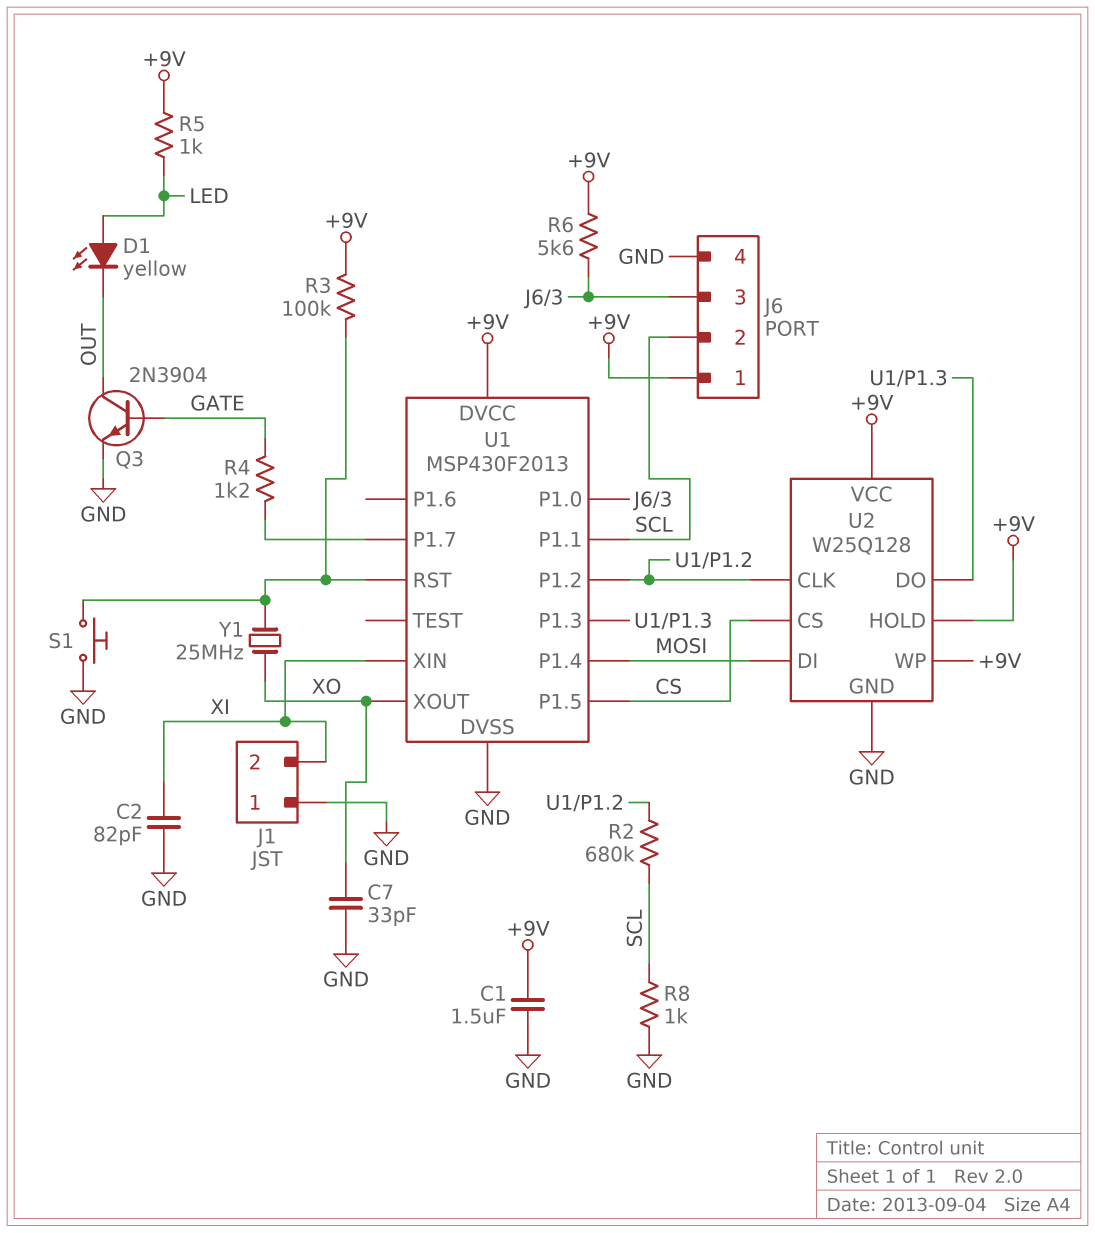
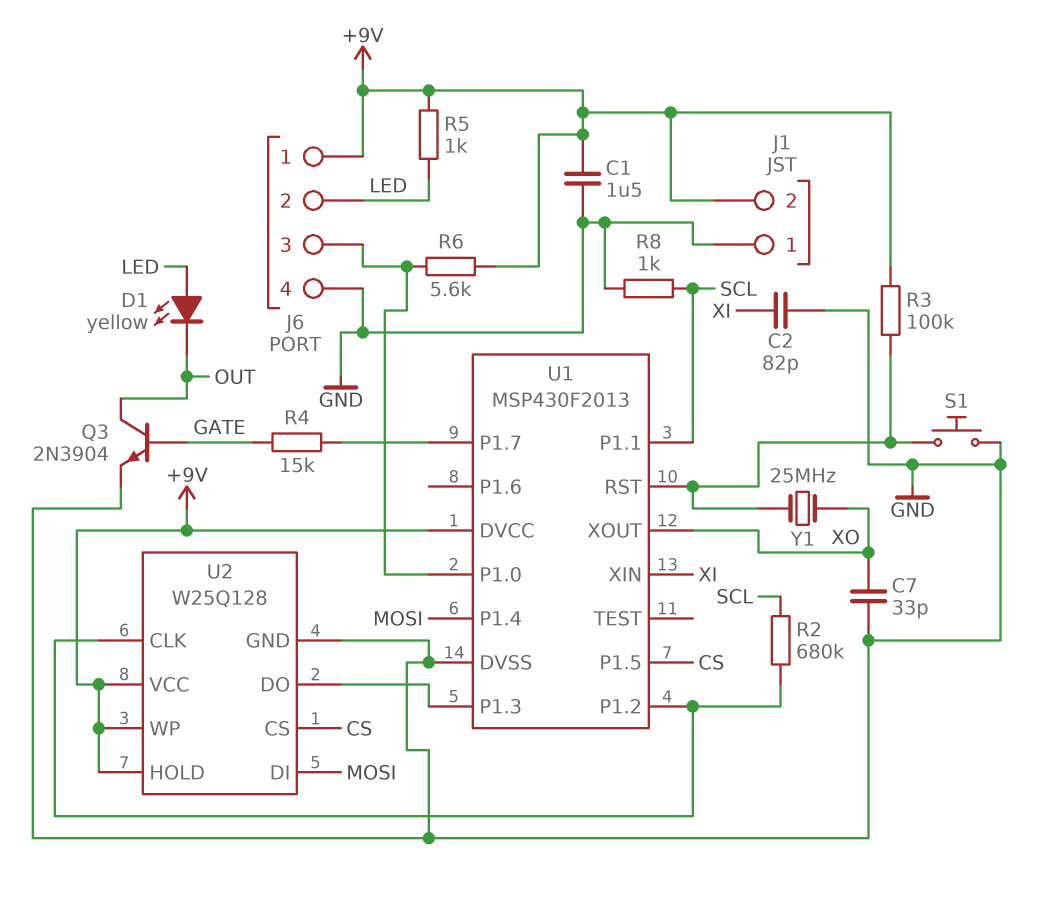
J1 pin 2: XI -> +9V
J6 pin 2: SCL -> LED
R4: 1.2k (GATE, U1/P1.7) -> 15k (GATE, U1/P1.7)

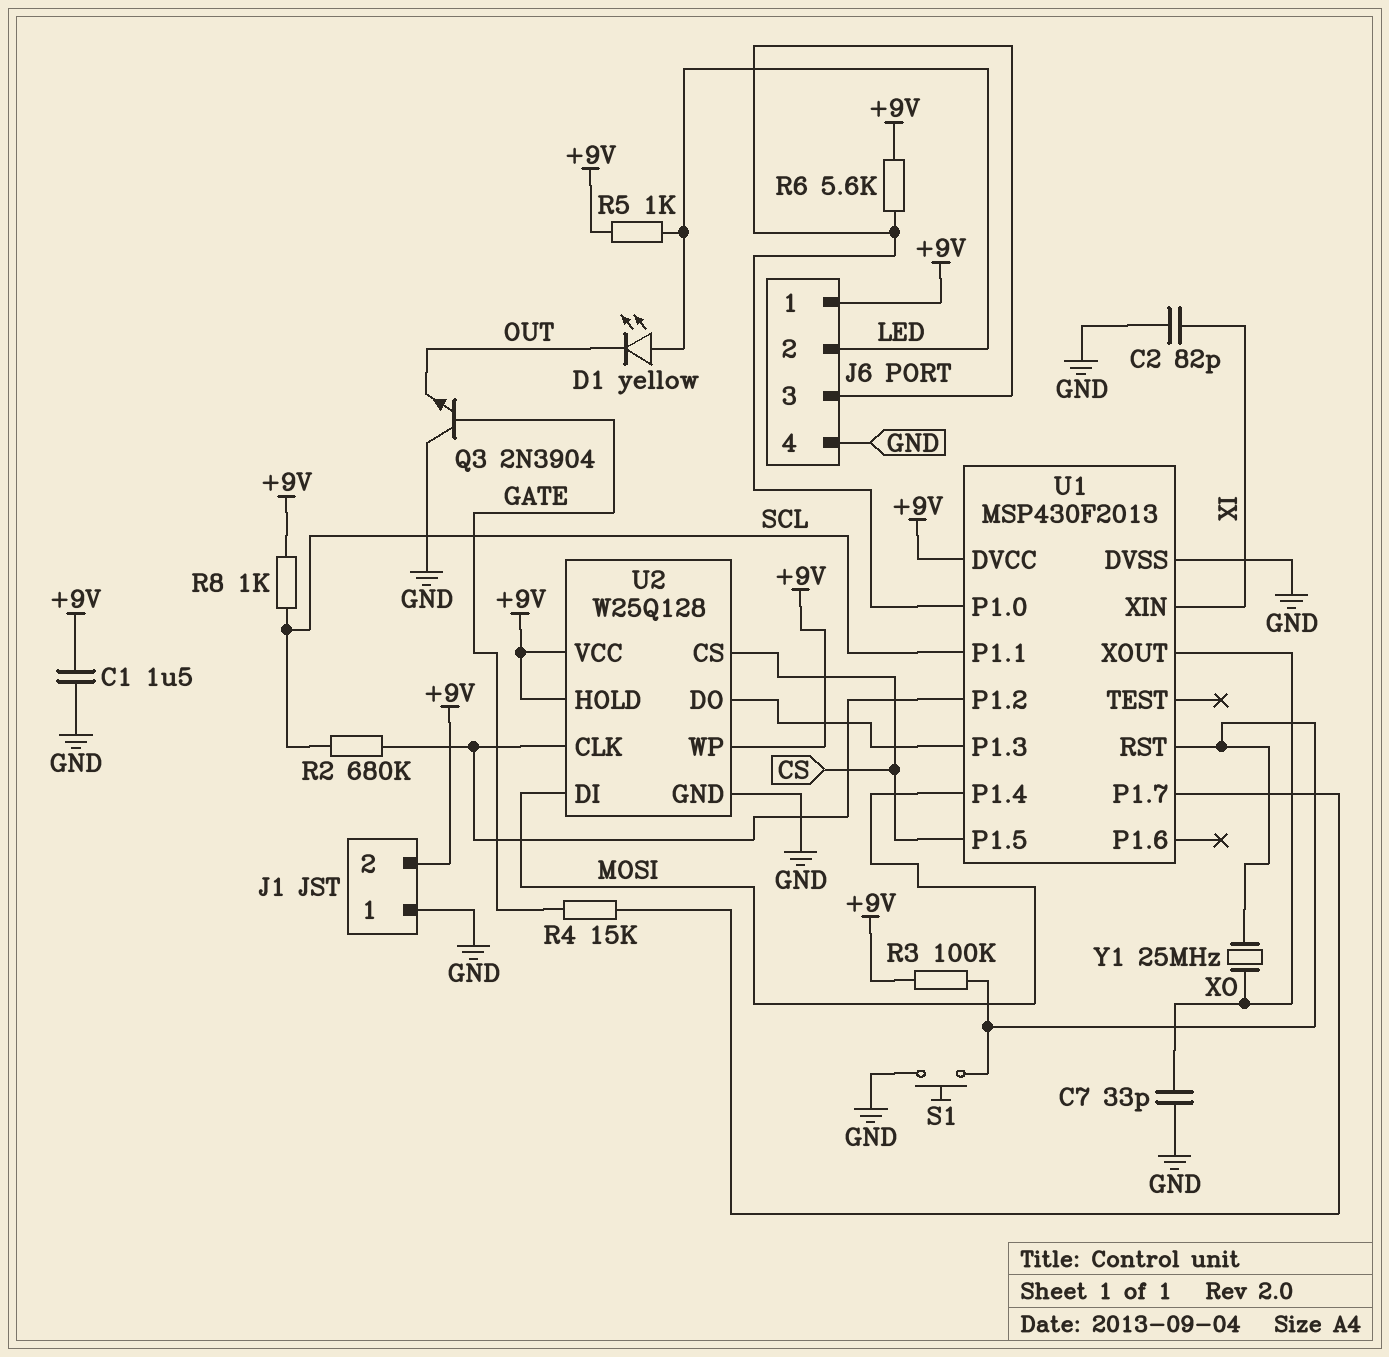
Q3: NPN 2N3904 (B GATE, C OUT, E GND) -> NPN 2N3904 (B GATE, C GND, E OUT)
R8: 1k (GND, SCL) -> 1k (+9V, SCL)

